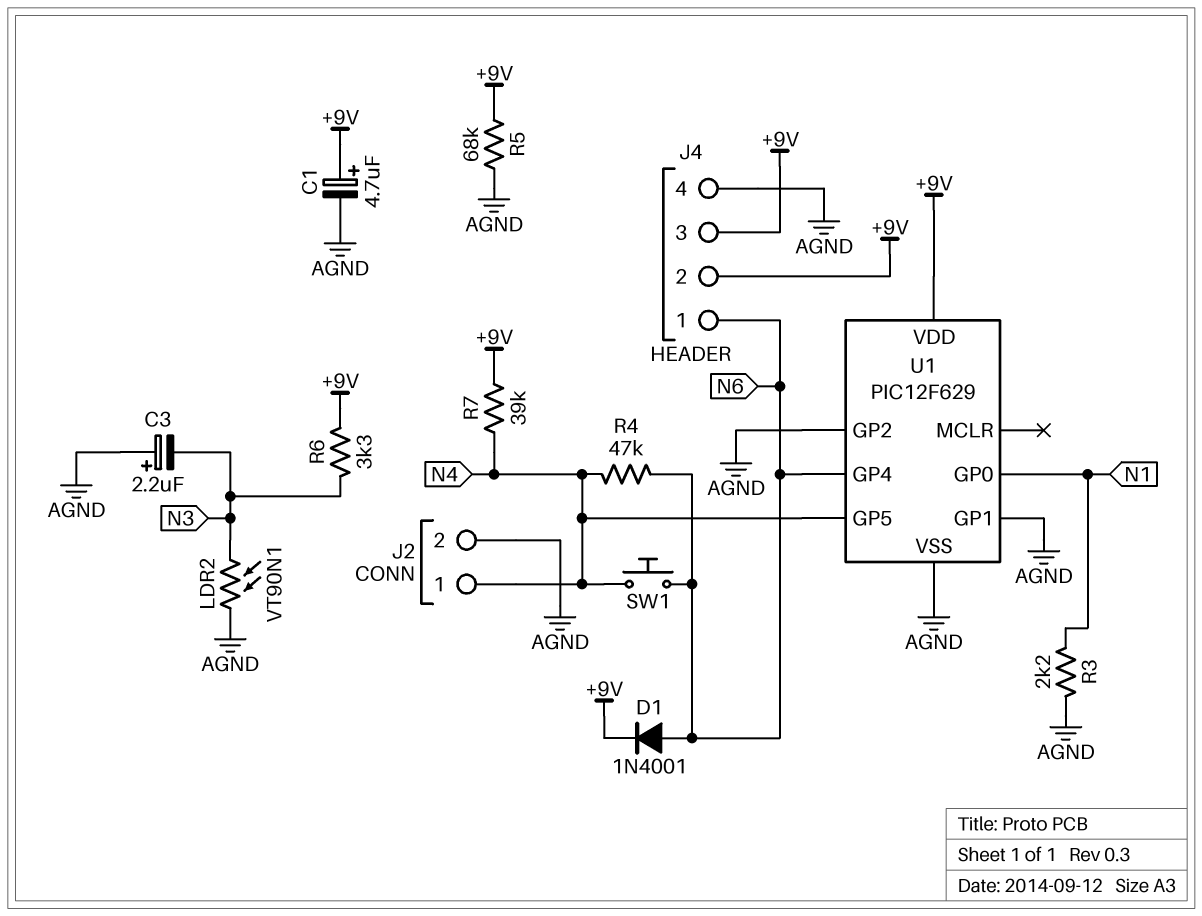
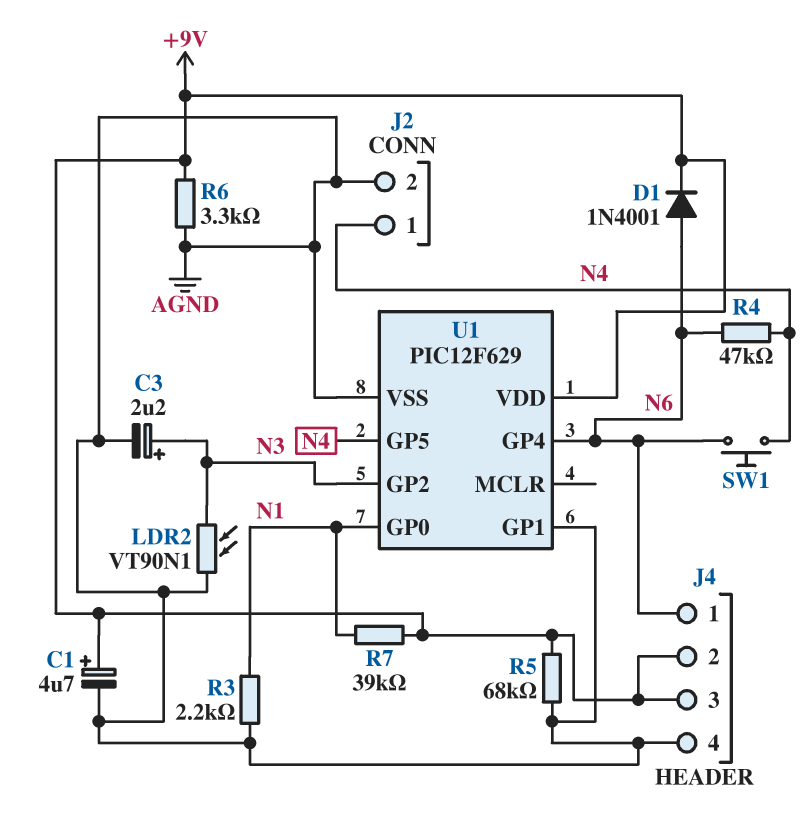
C3: 2.2uF (plus AGND, minus N3) -> 2.2uF (plus N3, minus AGND)
R6: 3.3k (+9V, N3) -> 3.3k (+9V, AGND)
R7: 39k (+9V, N4) -> 39k (+9V, N1)
U1 pin GP2: AGND -> N3

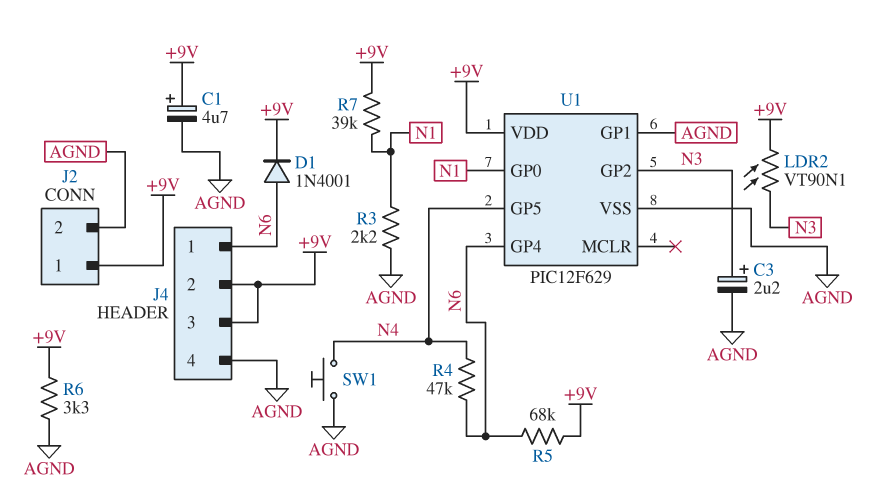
J2 pin 1: N4 -> +9V
LDR2: VT90N1 (AGND, N3) -> VT90N1 (+9V, N3)
R5: 68k (+9V, AGND) -> 68k (+9V, N6)
SW1: button (N4, N6) -> button (AGND, N4)

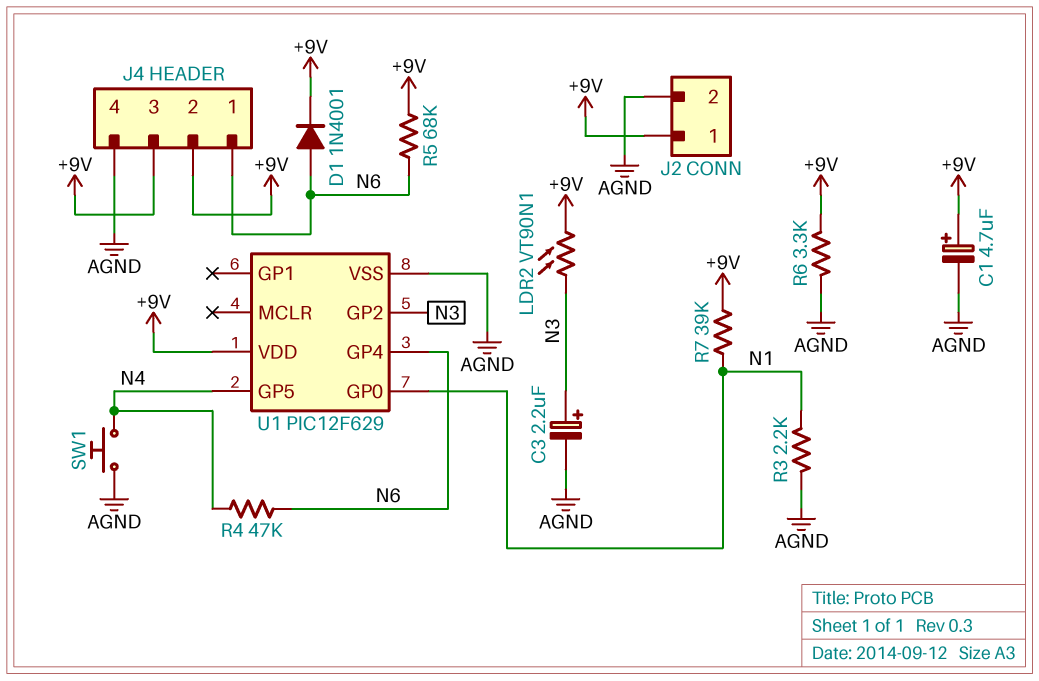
U1 pin GP1: AGND -> none

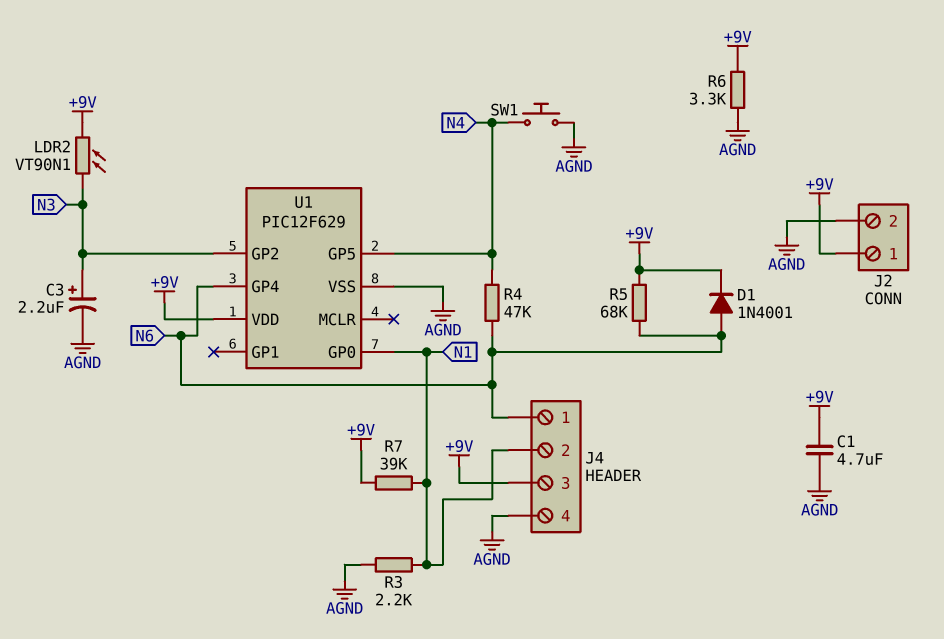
C1: 4.7uF (plus +9V, minus AGND) -> 4.7uF (+9V, AGND)
J4 pin 2: +9V -> N1

